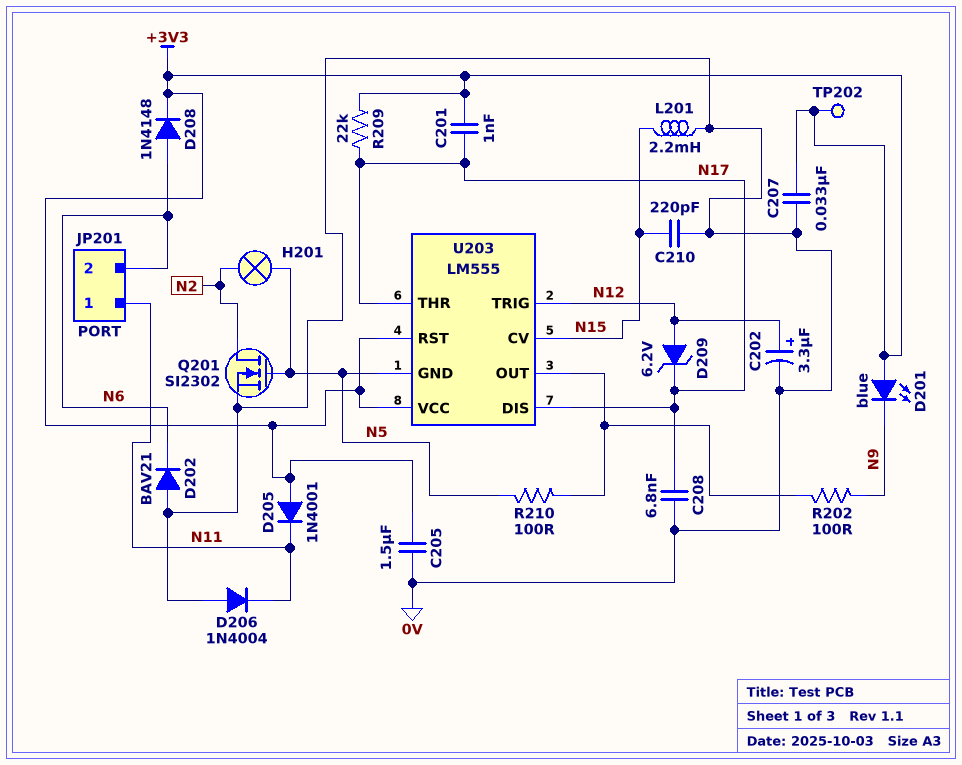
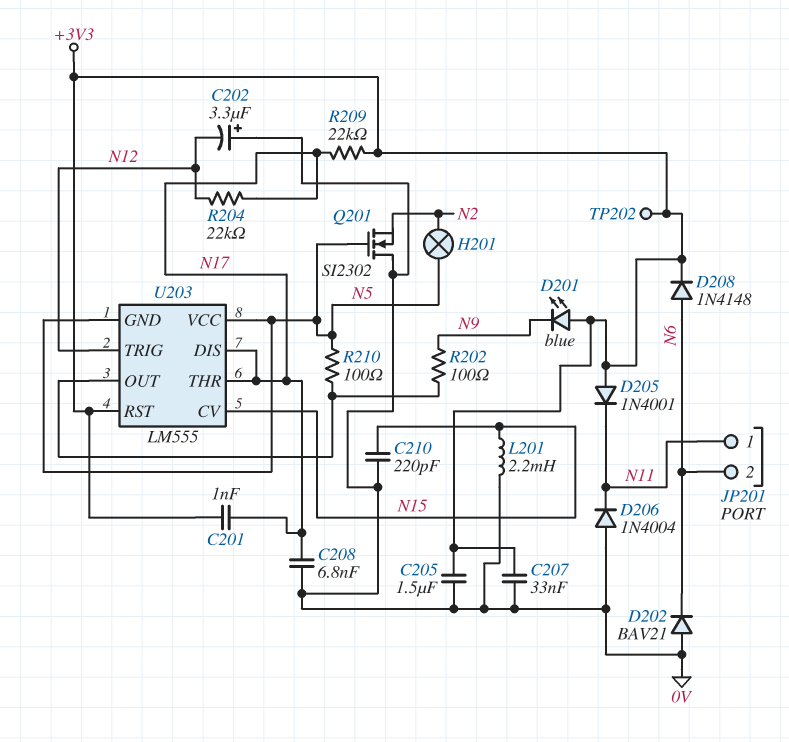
C202: 3.3uF (plus N12, minus 0V) -> 3.3uF (plus 0V, minus N12)
D209: zener 6.2V (A N12, K N17) -> none
Q201: NMOS SI2302 (G N5, D N2, S 0V) -> NMOS SI2302 (G N5, D 0V, S N2)
R204: none -> 22k (N12, N17)
U203 pin VCC: +3V3 -> N5

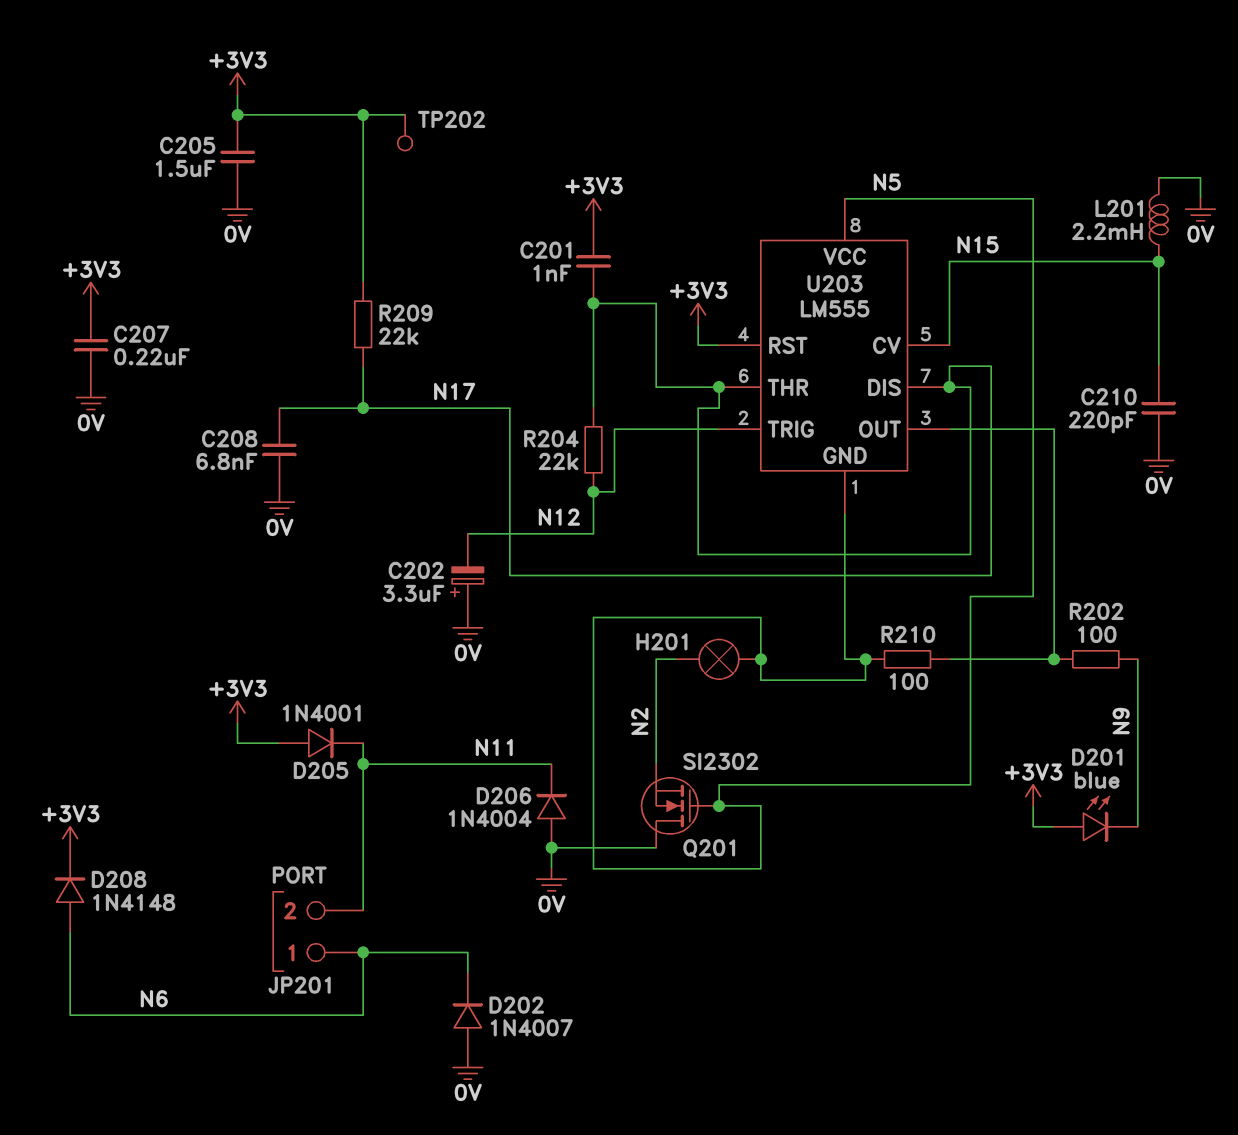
C207: 33nF (+3V3, 0V) -> 220nF (+3V3, 0V)
D202: diode BAV21 (A 0V, K N6) -> diode 1N4007 (A 0V, K N6)
JP201 pin 1: N11 -> N6
JP201 pin 2: N6 -> N11

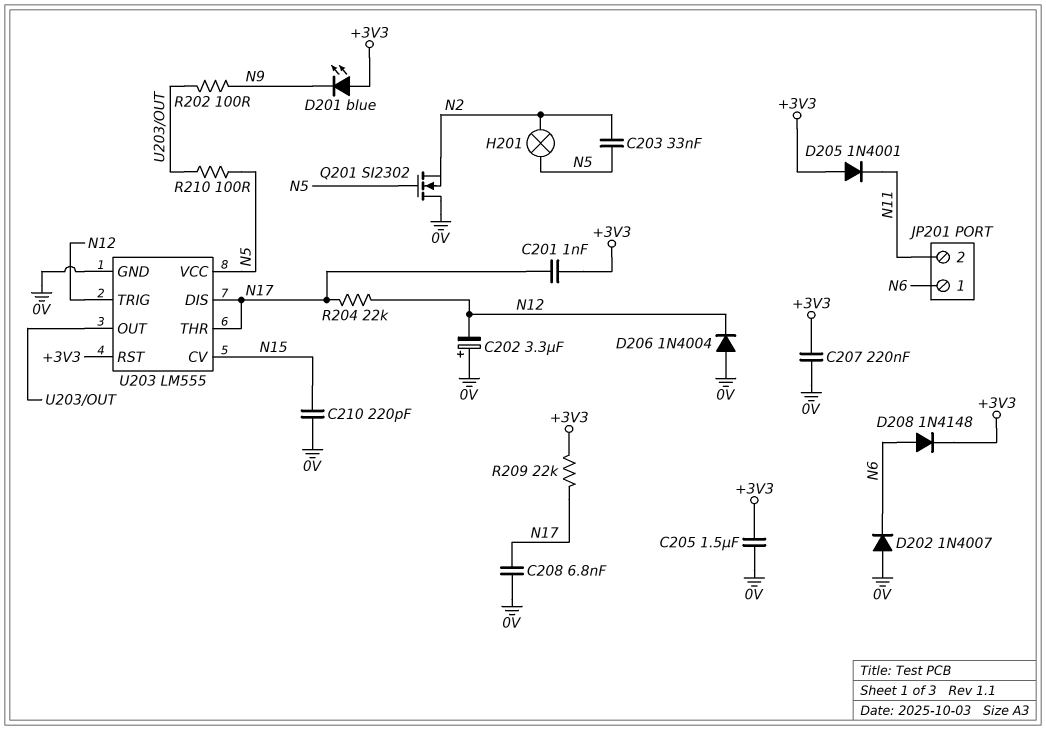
C203: none -> 33nF (N2, N5)
D206: diode 1N4004 (A 0V, K N11) -> diode 1N4004 (A 0V, K N12)
L201: 2.2mH (0V, N15) -> none
TP202: test point (+3V3) -> none
U203 pin GND: N5 -> 0V

